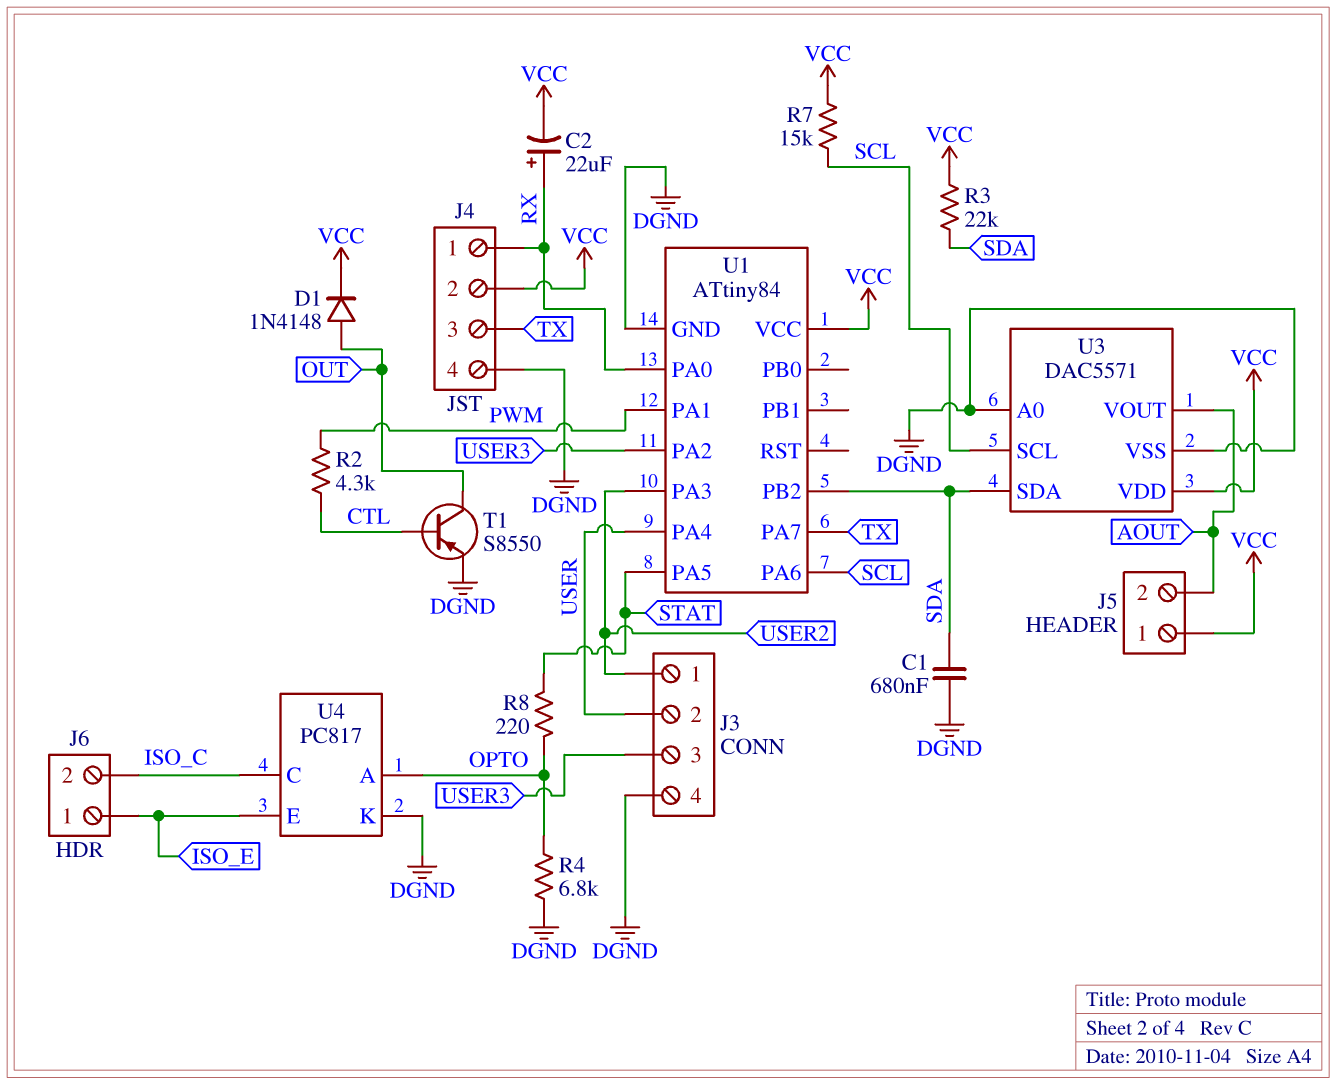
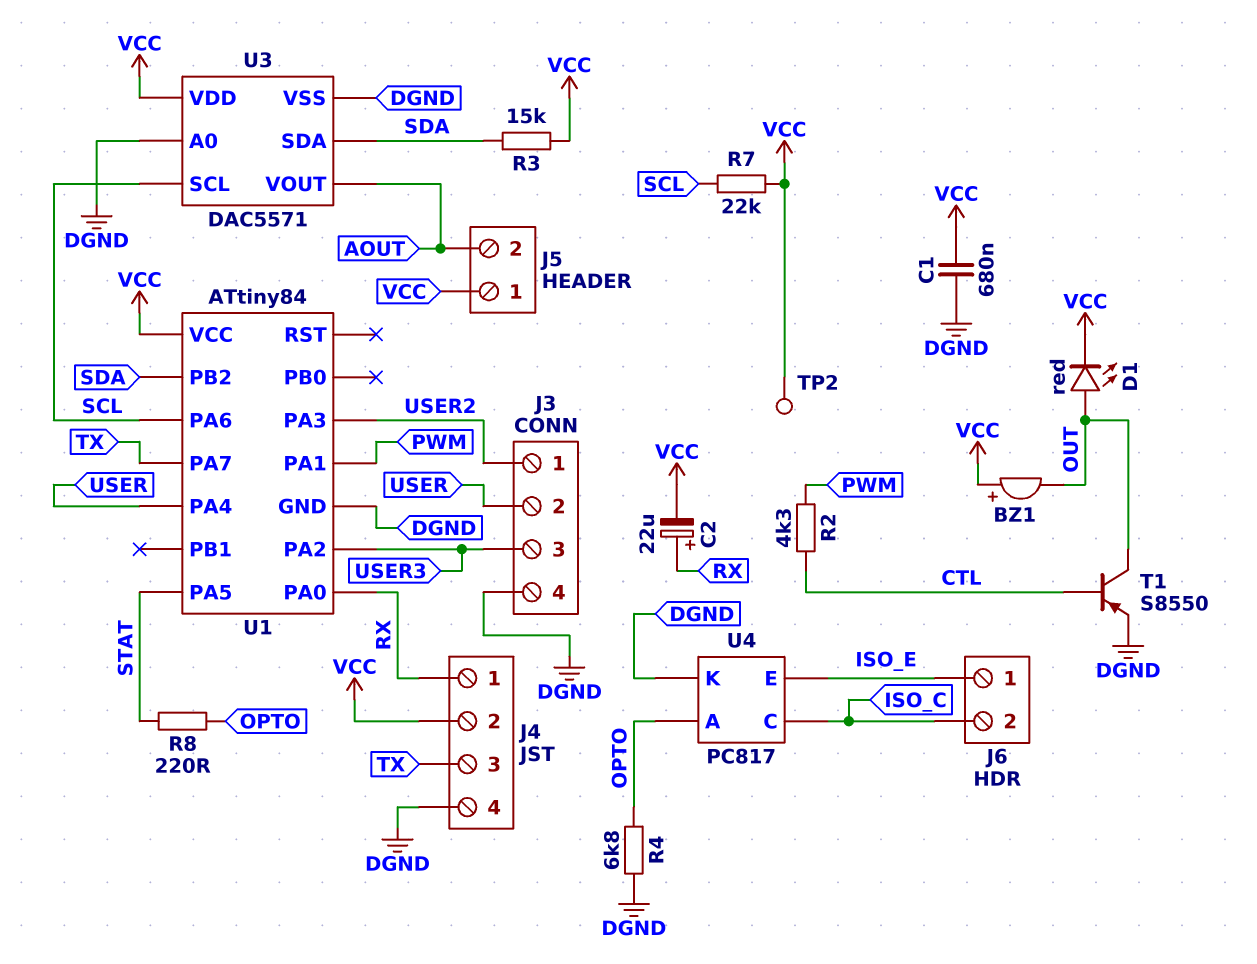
BZ1: none -> buzzer (plus VCC, minus OUT)
C1: 680nF (DGND, SDA) -> 680nF (DGND, VCC)
D1: diode 1N4148 (A OUT, K VCC) -> LED red (A OUT, K VCC)
R3: 22k (SDA, VCC) -> 15k (SDA, VCC)
R7: 15k (SCL, VCC) -> 22k (SCL, VCC)
TP2: none -> test point (VCC)

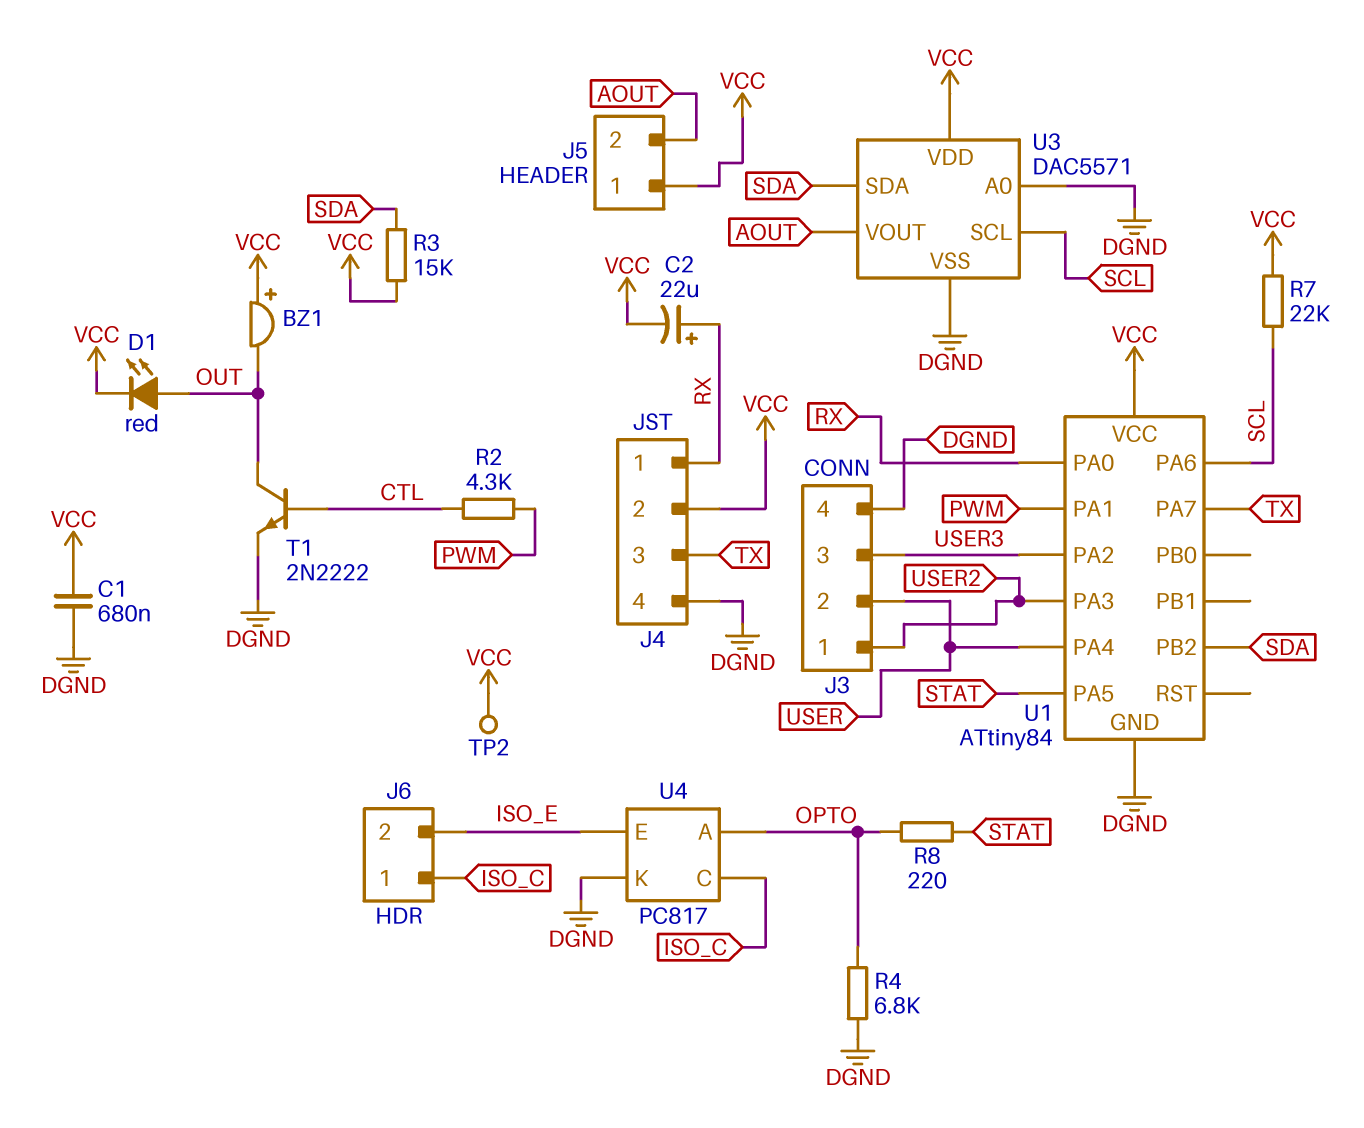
J6 pin 1: ISO_E -> ISO_C
J6 pin 2: ISO_C -> ISO_E
T1: PNP S8550 (B CTL, C OUT, E DGND) -> NPN 2N2222 (B CTL, C OUT, E DGND)

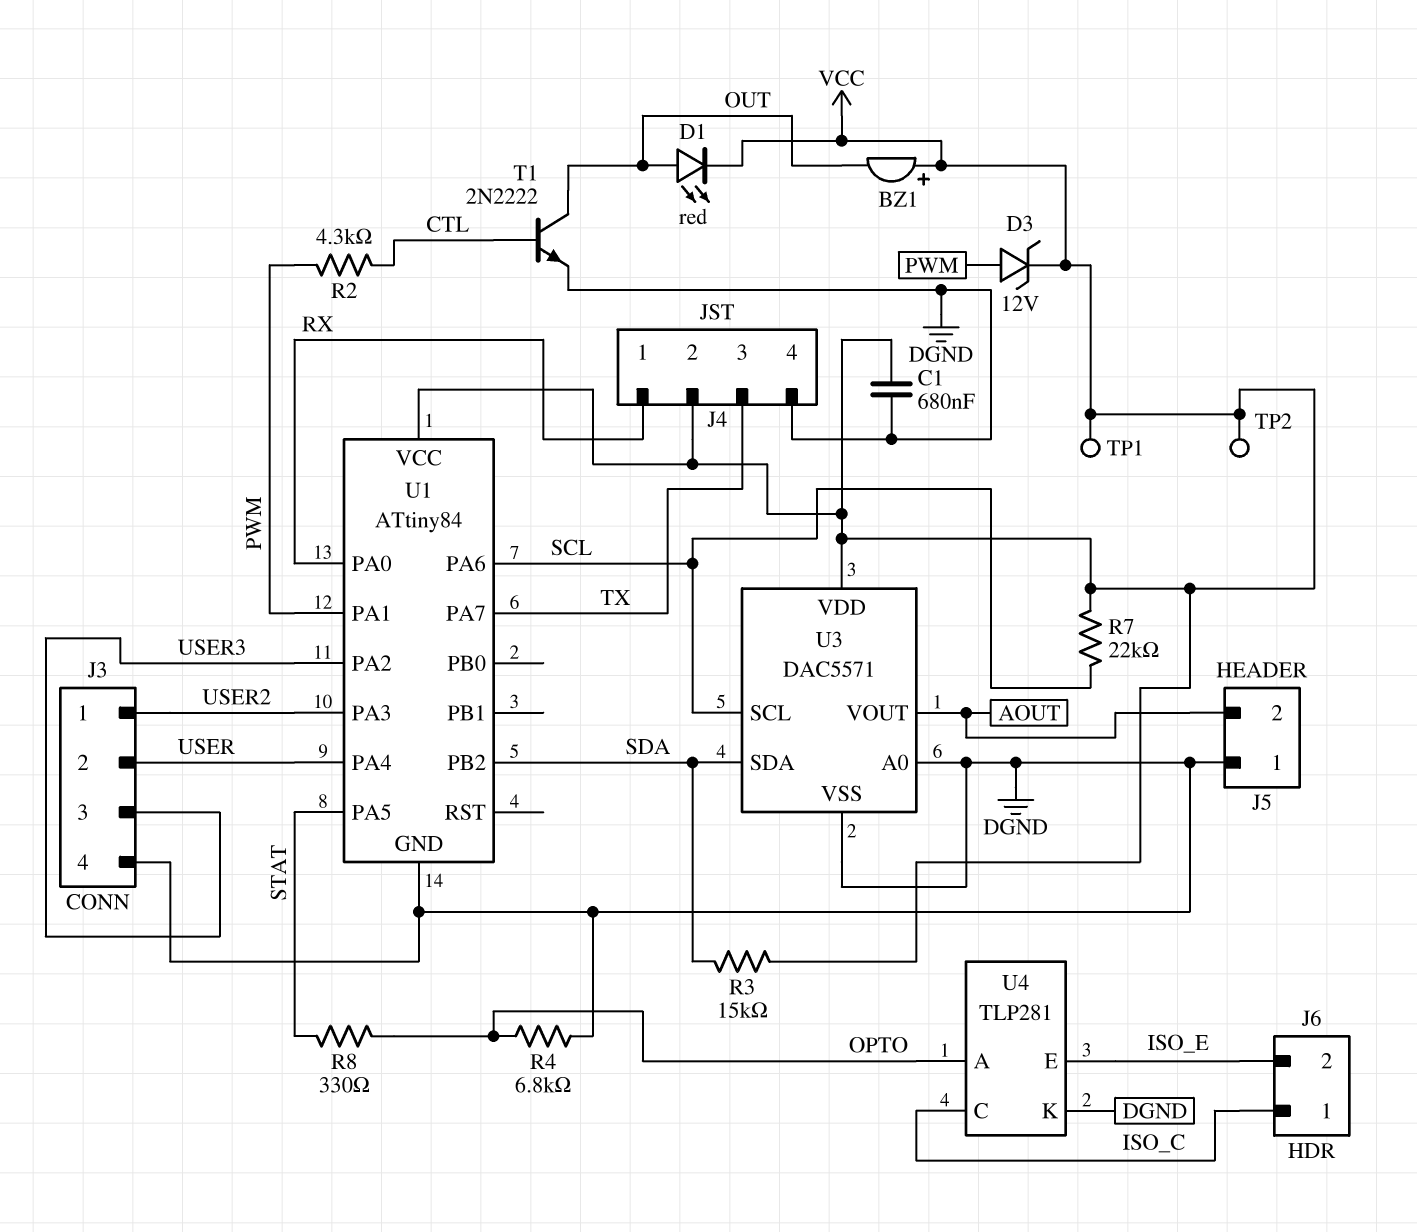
C2: 22uF (plus RX, minus VCC) -> none
D3: none -> zener 12V (A PWM, K VCC)
J5 pin 1: VCC -> DGND
R8: 220 (OPTO, STAT) -> 330 (OPTO, STAT)
TP1: none -> test point (VCC)
U4: PC817 -> TLP281

